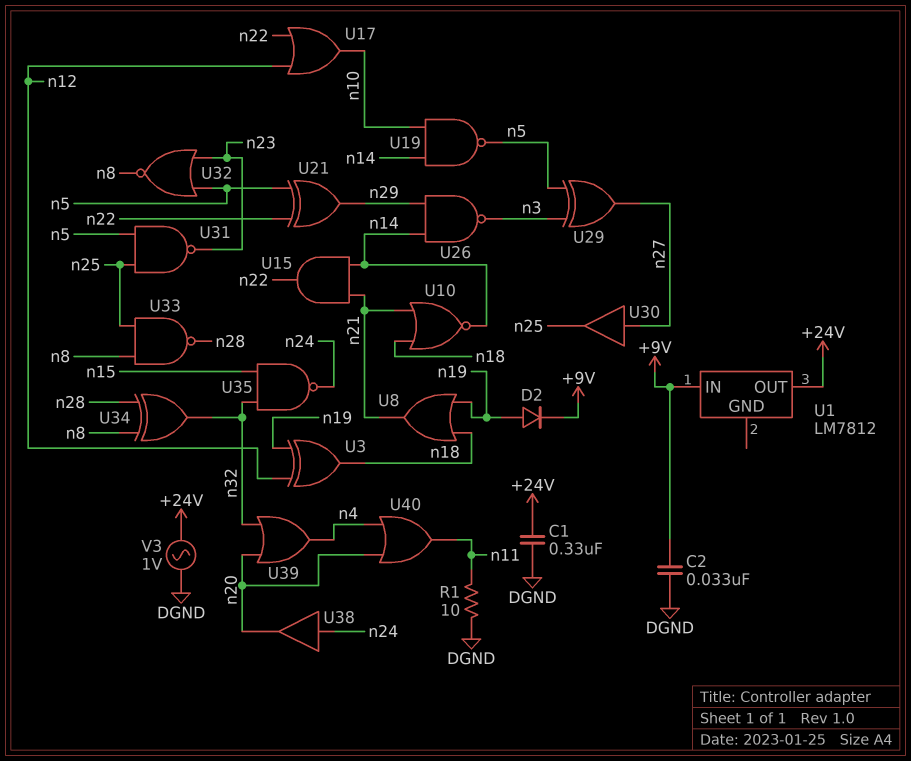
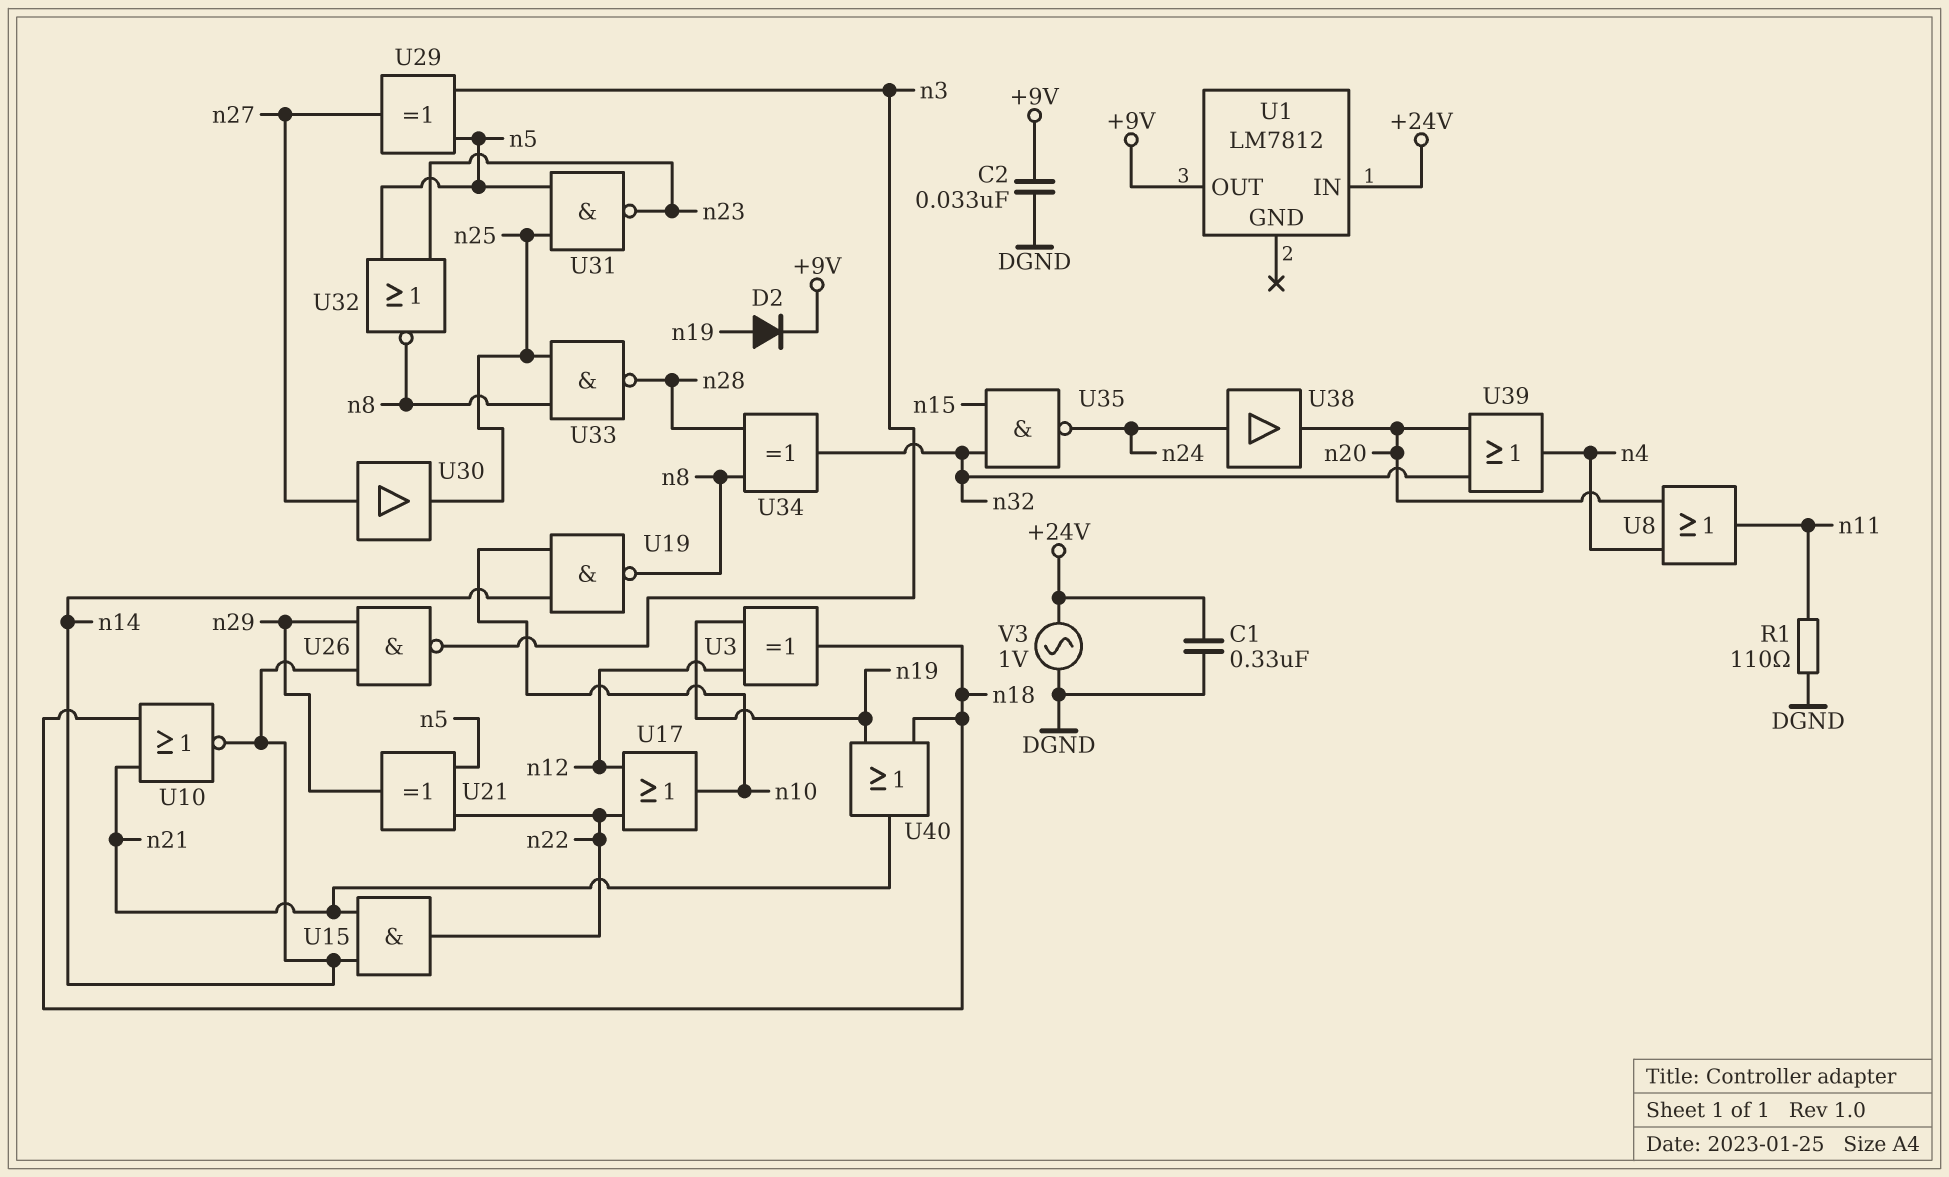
R1: 10 (DGND, n11) -> 110 (DGND, n11)
U1 pin IN: +9V -> +24V
U1 pin OUT: +24V -> +9V
U8: OR (in n18, in n19, out n21) -> OR (in n4, in n20, out n11)
U19: NAND (in n10, in n14, out n5) -> NAND (in n10, in n14, out n8)
U40: OR (in n4, in n20, out n11) -> OR (in n18, in n19, out n21)

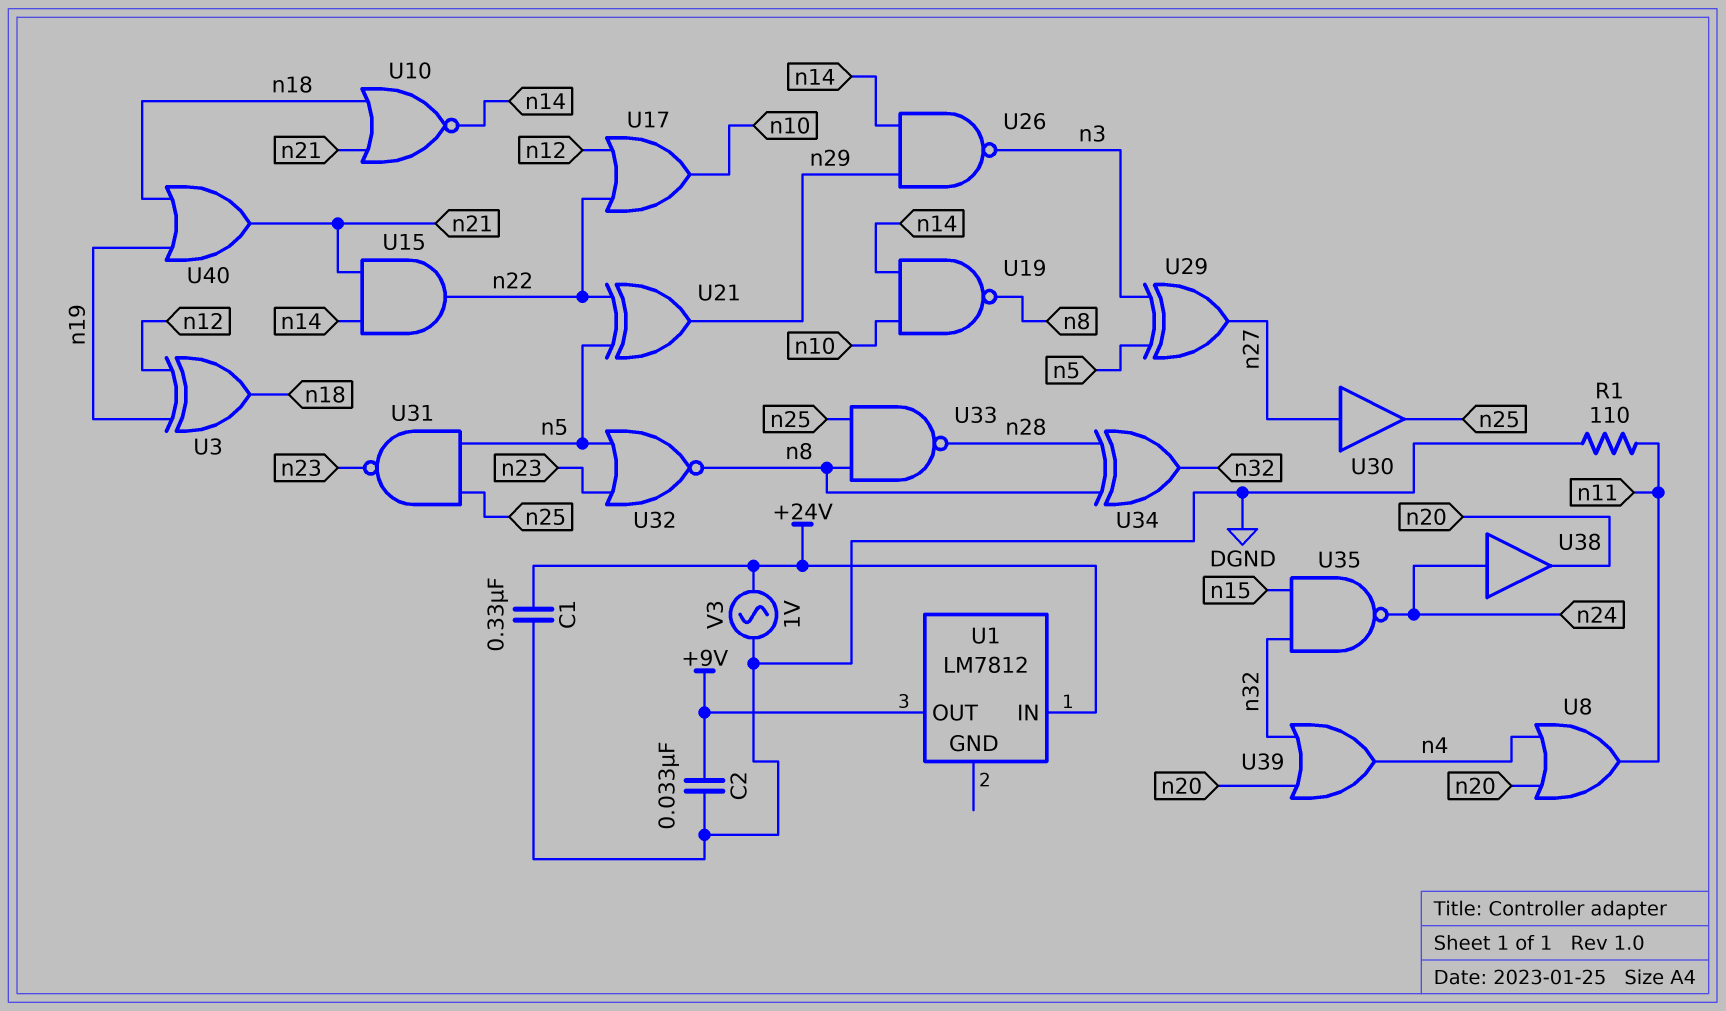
D2: diode (A n19, K +9V) -> none

